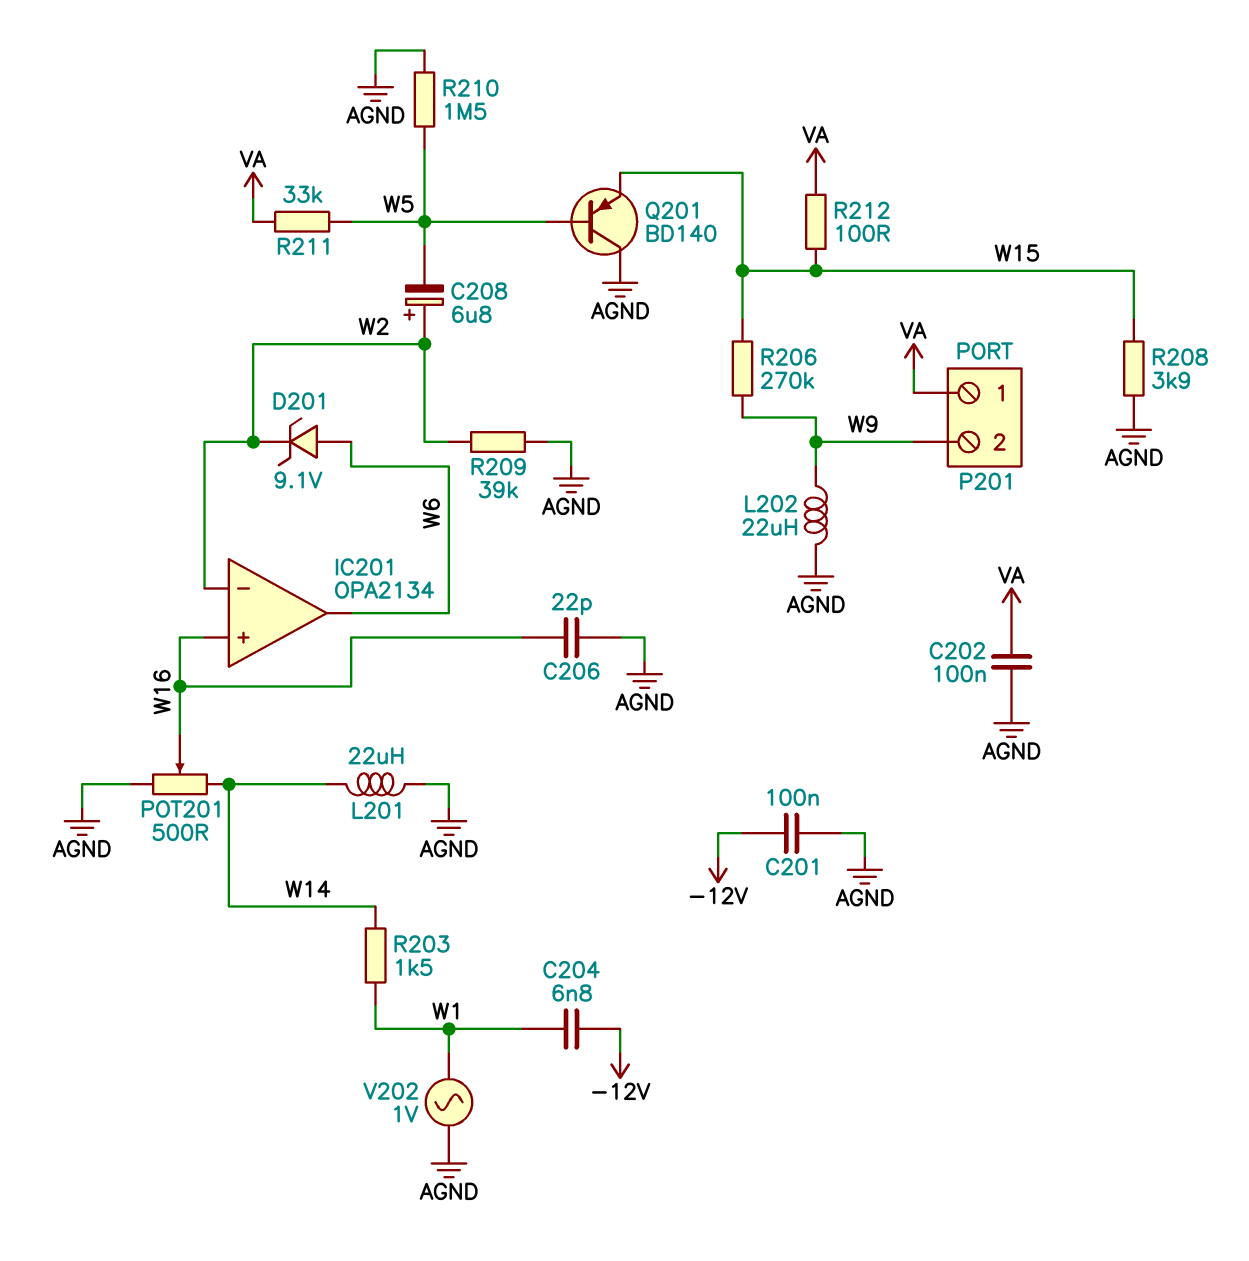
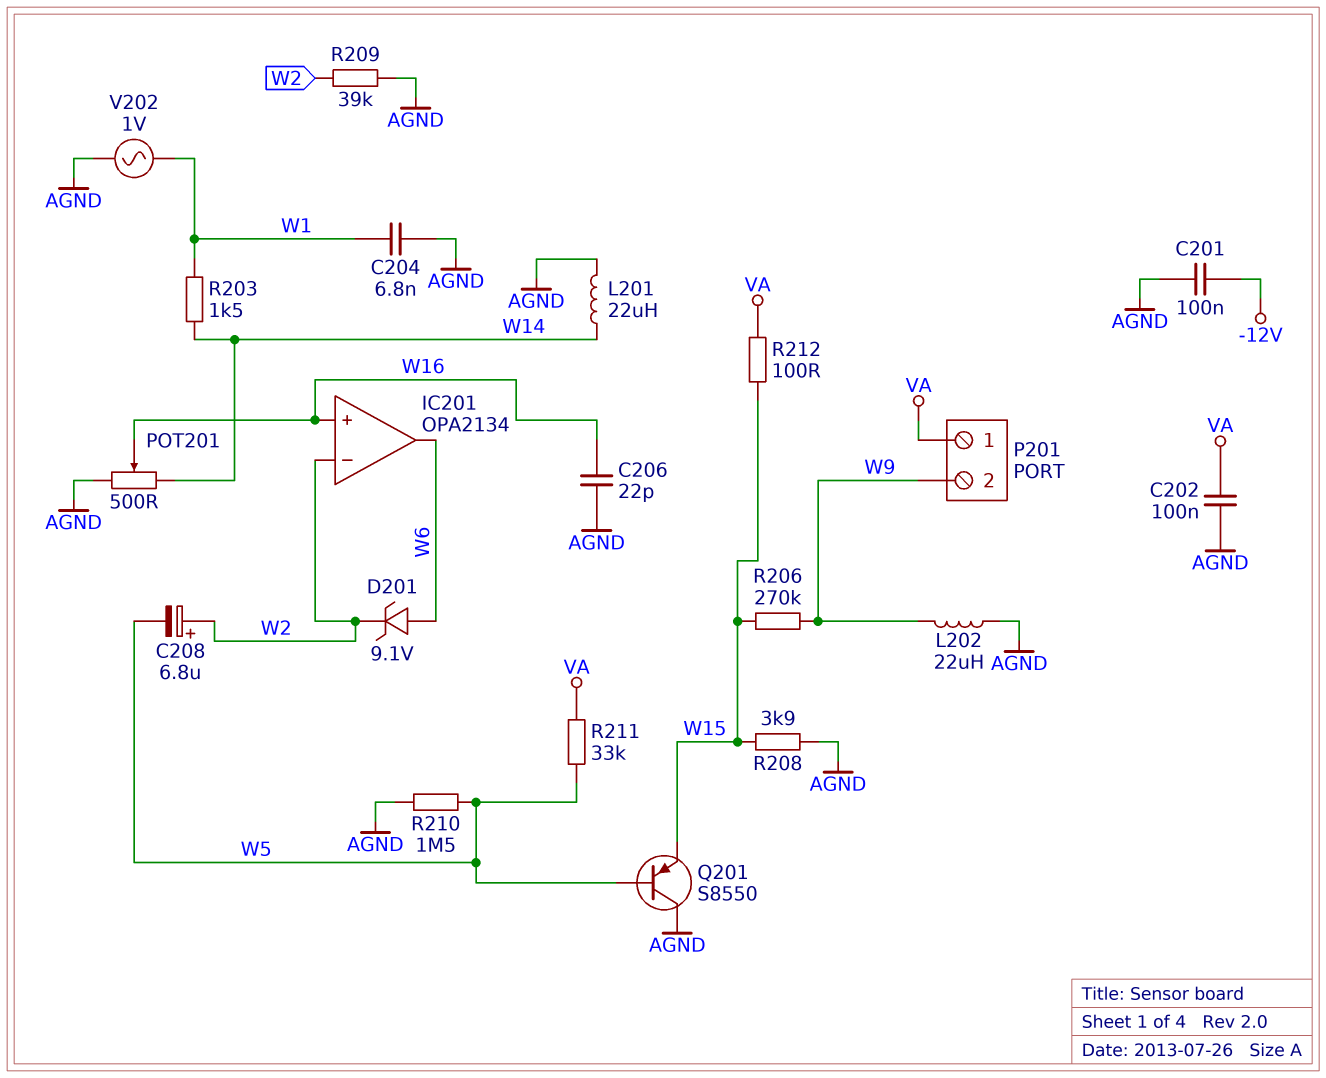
C204: 6.8nF (-12V, W1) -> 6.8nF (AGND, W1)
Q201: PNP BD140 (B W5, C AGND, E W15) -> PNP S8550 (B W5, C AGND, E W15)

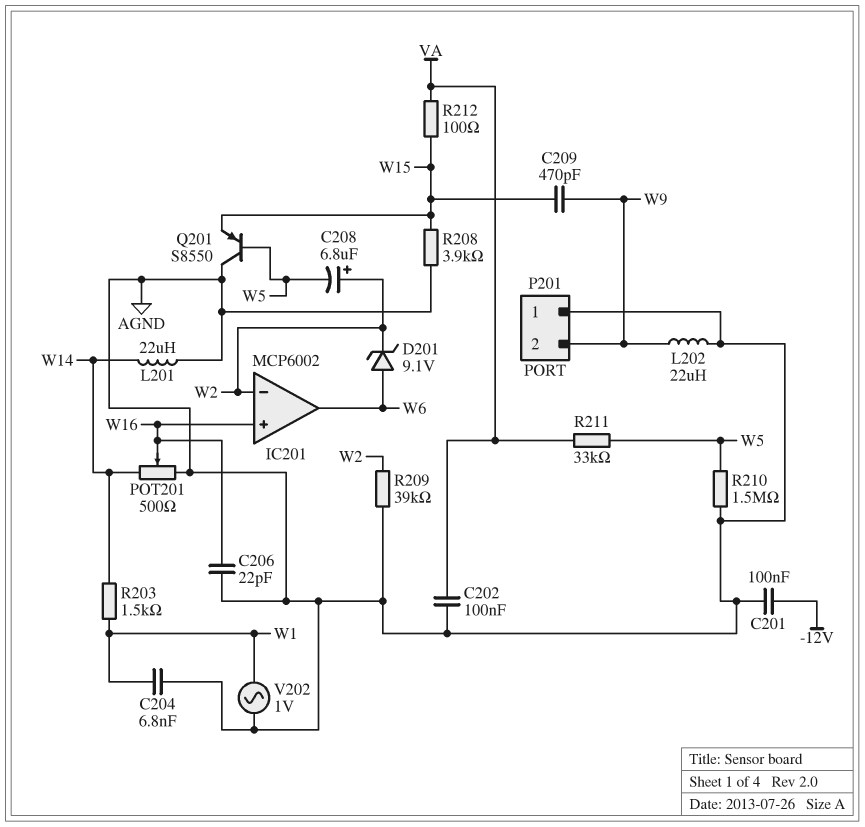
C209: none -> 470pF (W9, W15)
IC201: OPA2134 -> MCP6002
P201 pin 1: VA -> AGND
R206: 270k (W9, W15) -> none

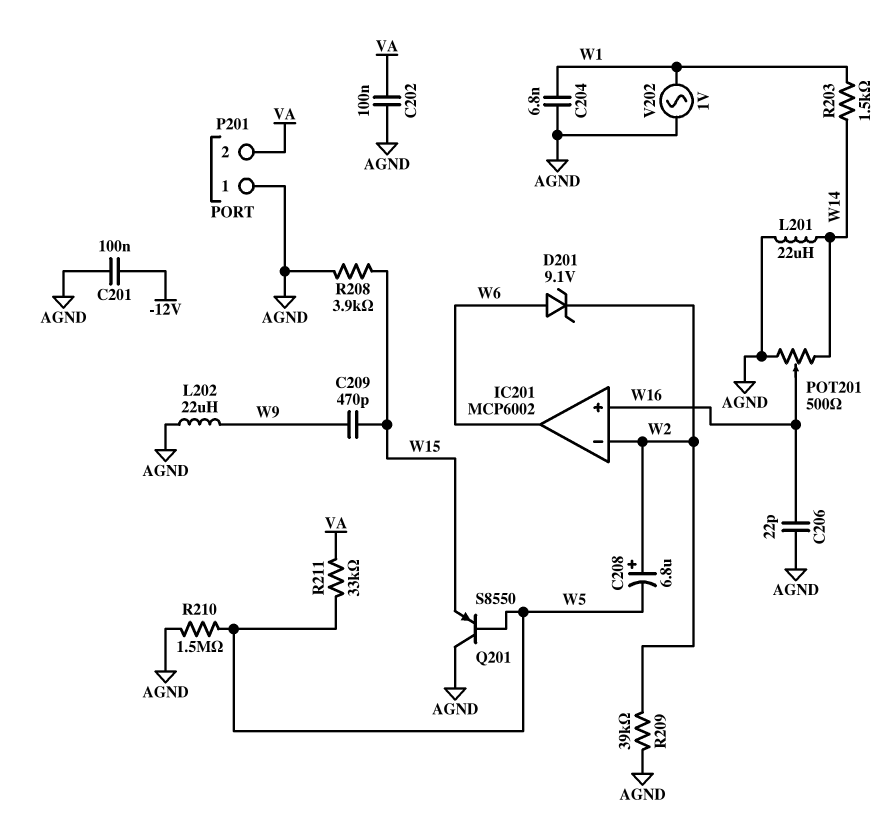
P201 pin 2: W9 -> VA
R212: 100 (VA, W15) -> none

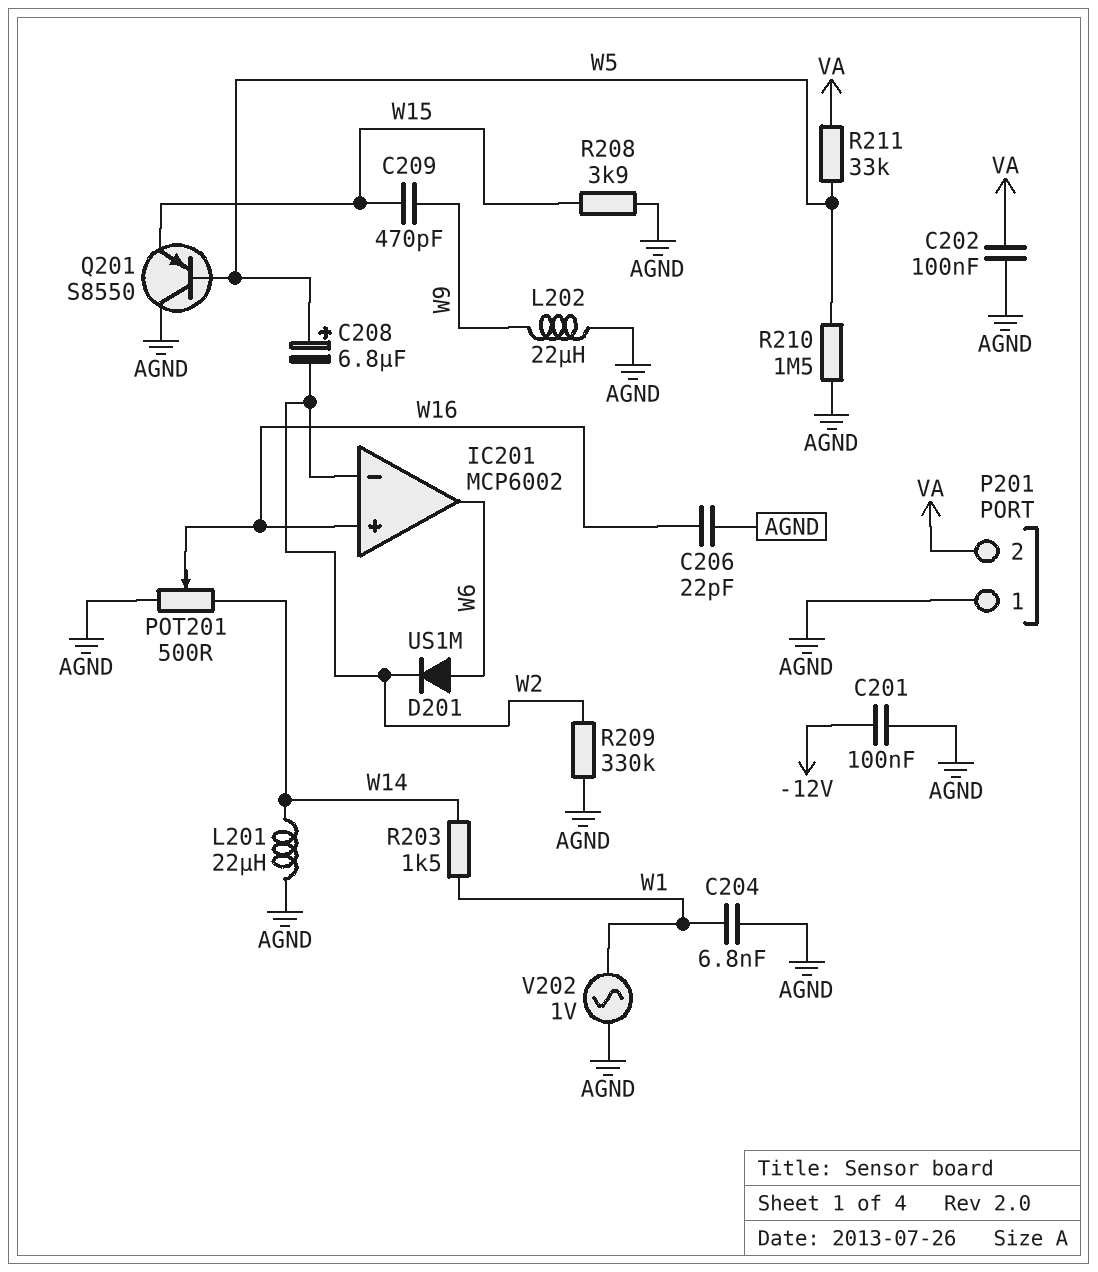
C208: 6.8uF (plus W2, minus W5) -> 6.8uF (plus W5, minus W2)
D201: zener 9.1V (A W6, K W2) -> diode US1M (A W6, K W2)
R209: 39k (AGND, W2) -> 330k (AGND, W2)

